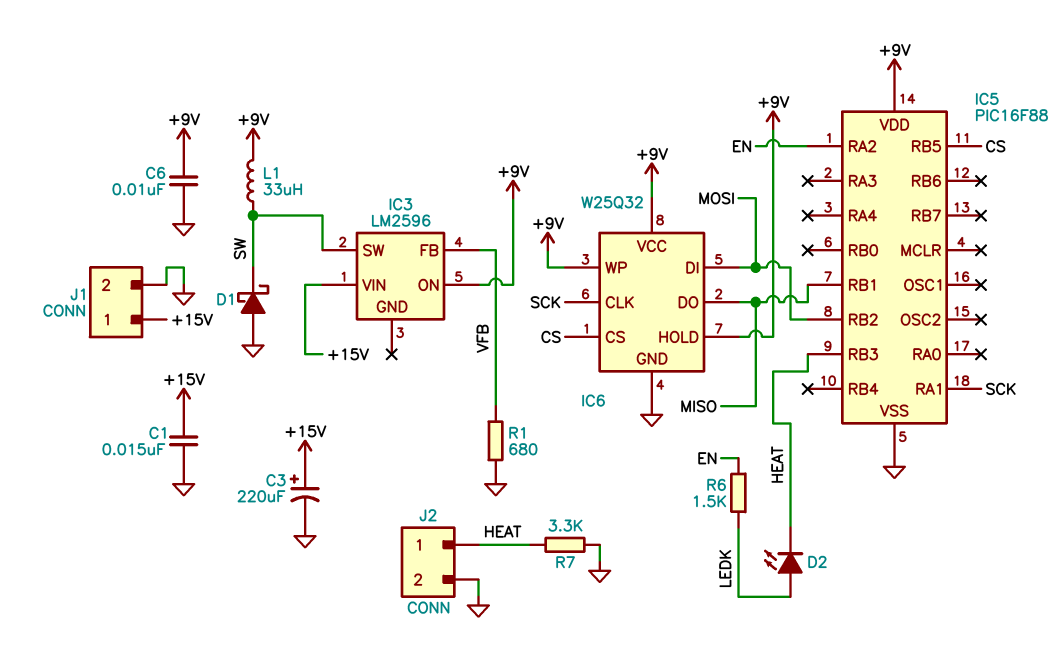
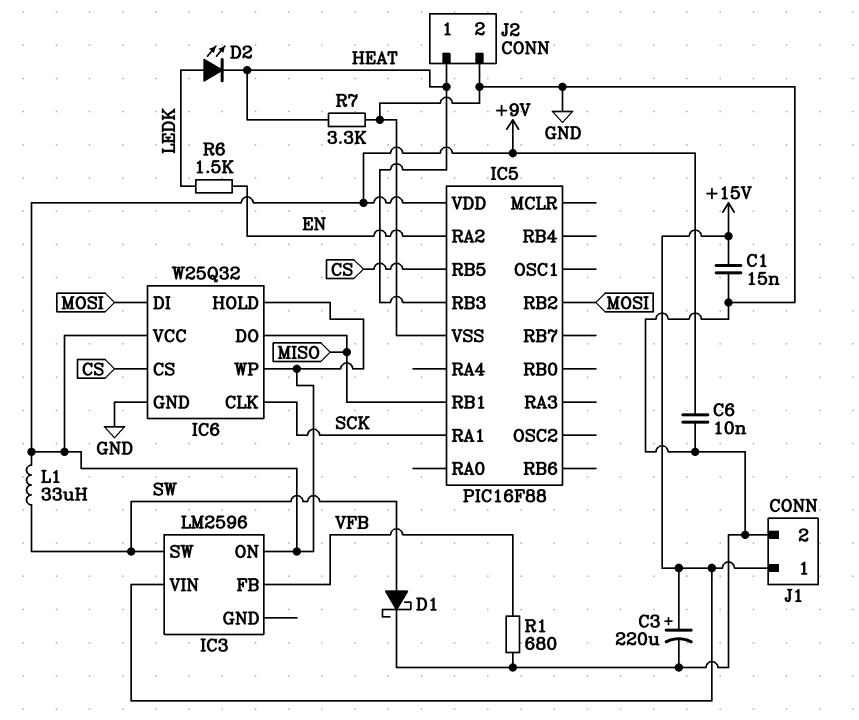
D1: schottky (A GND, K SW) -> schottky (A SW, K GND)

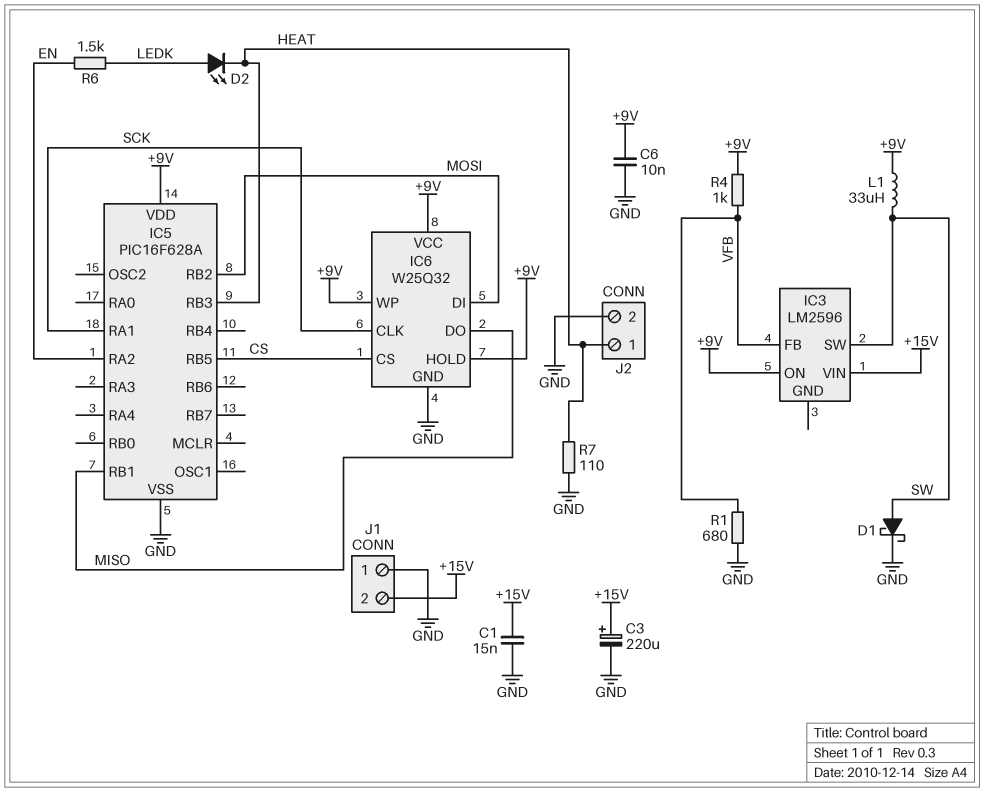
IC5: PIC16F88 -> PIC16F628A
J1 pin 1: +15V -> GND
J1 pin 2: GND -> +15V
R4: none -> 1k (+9V, VFB)
R7: 3.3k (GND, HEAT) -> 110 (GND, HEAT)

